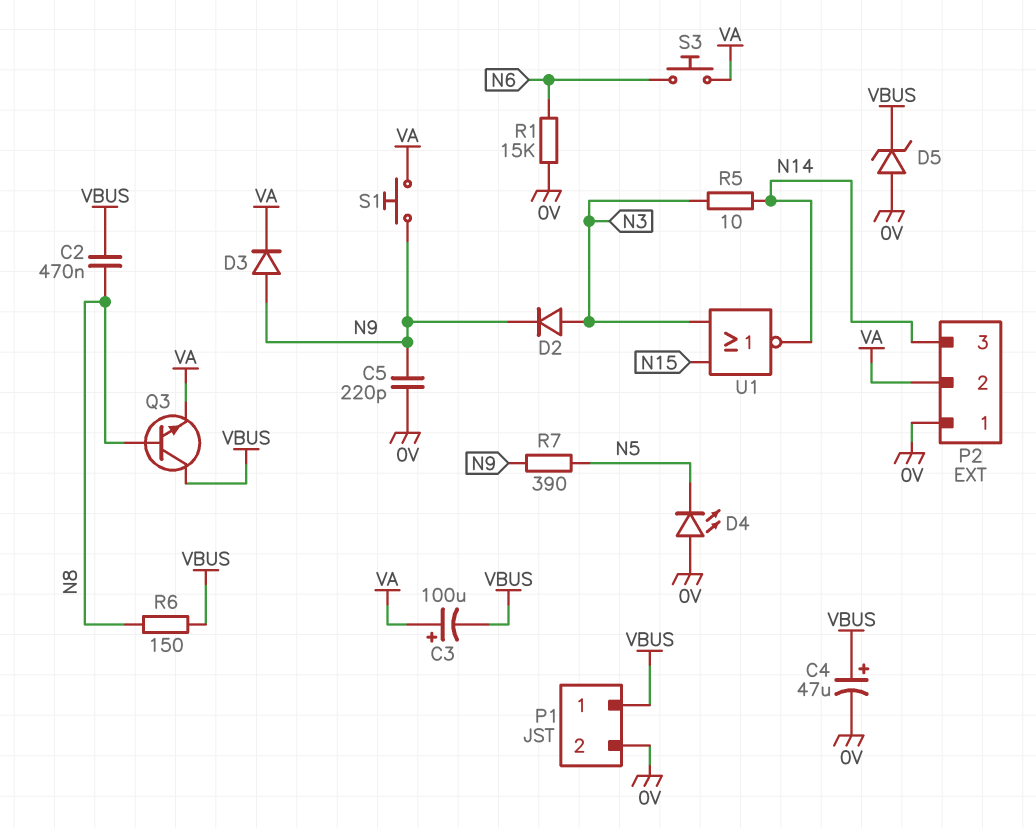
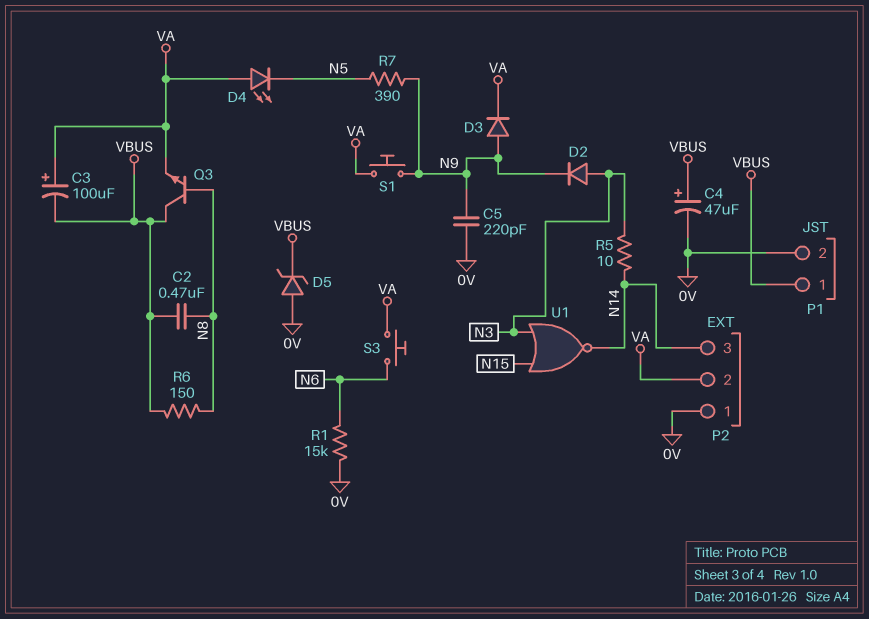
D4: LED (A 0V, K N5) -> LED (A VA, K N5)

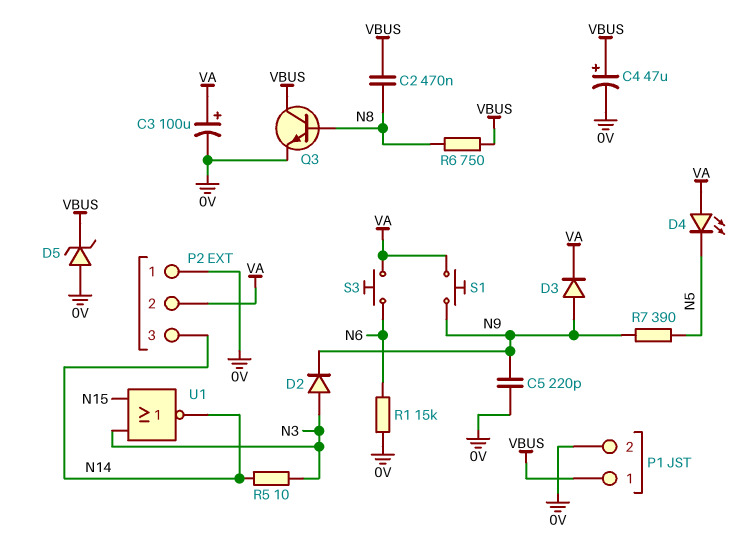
C3: 100uF (plus VA, minus VBUS) -> 100uF (plus VA, minus 0V)
Q3: NPN (B N8, C VBUS, E VA) -> NPN (B N8, C VBUS, E 0V)
R6: 150 (N8, VBUS) -> 750 (N8, VBUS)

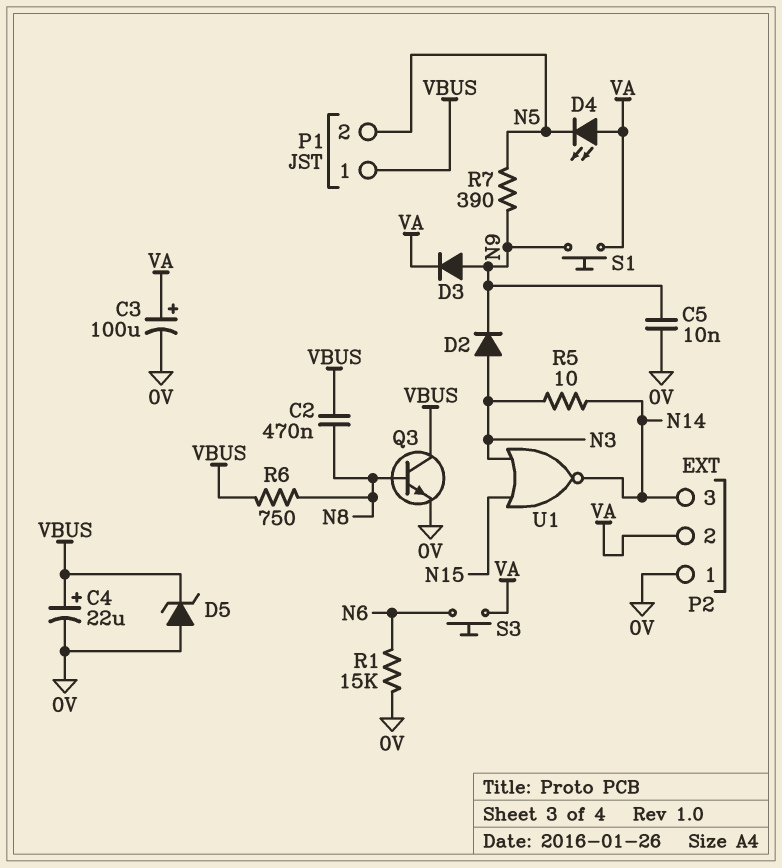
C4: 47uF (plus VBUS, minus 0V) -> 22uF (plus VBUS, minus 0V)
C5: 220pF (0V, N9) -> 10nF (0V, N9)
P1 pin 2: 0V -> N5

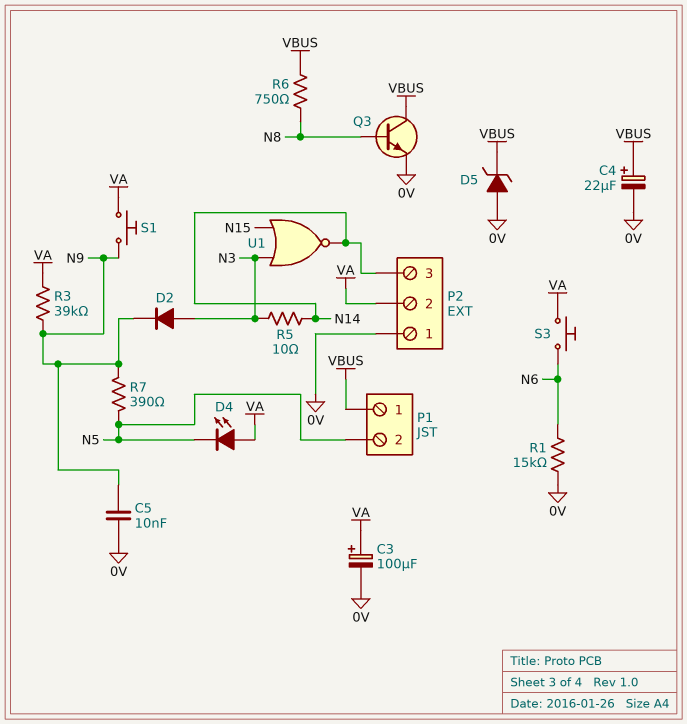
C2: 470nF (N8, VBUS) -> none
D3: diode (A N9, K VA) -> none
R3: none -> 39k (N9, VA)

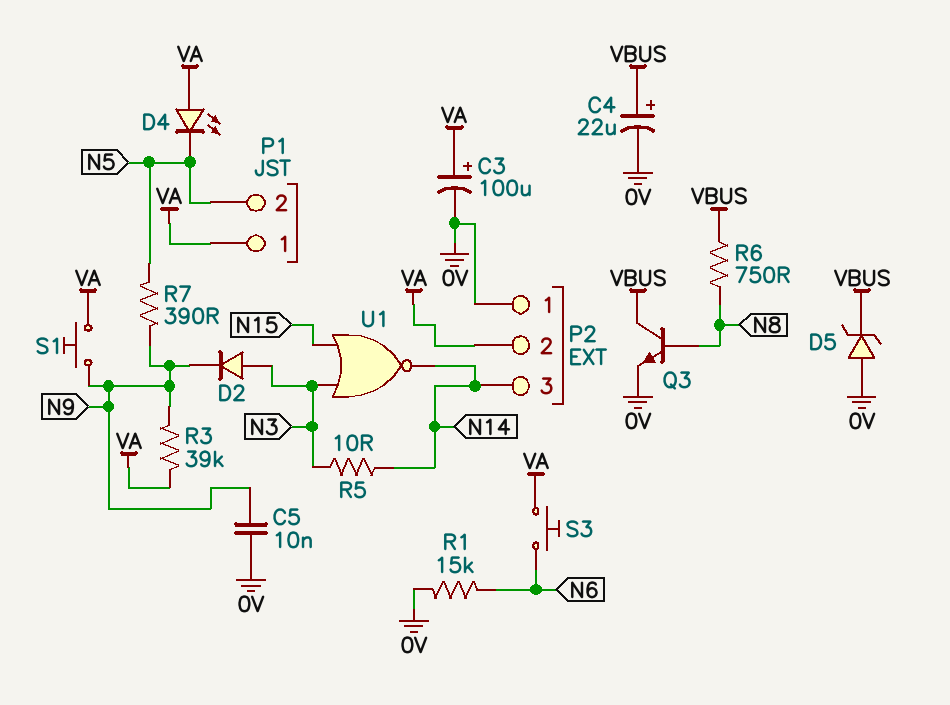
P1 pin 1: VBUS -> VA

